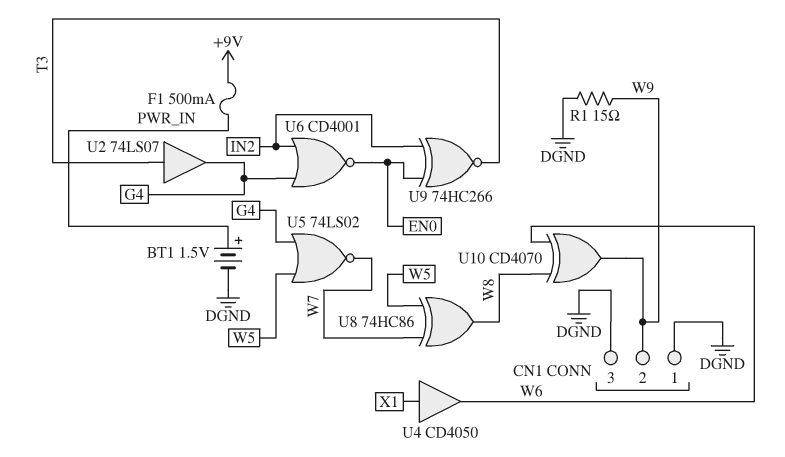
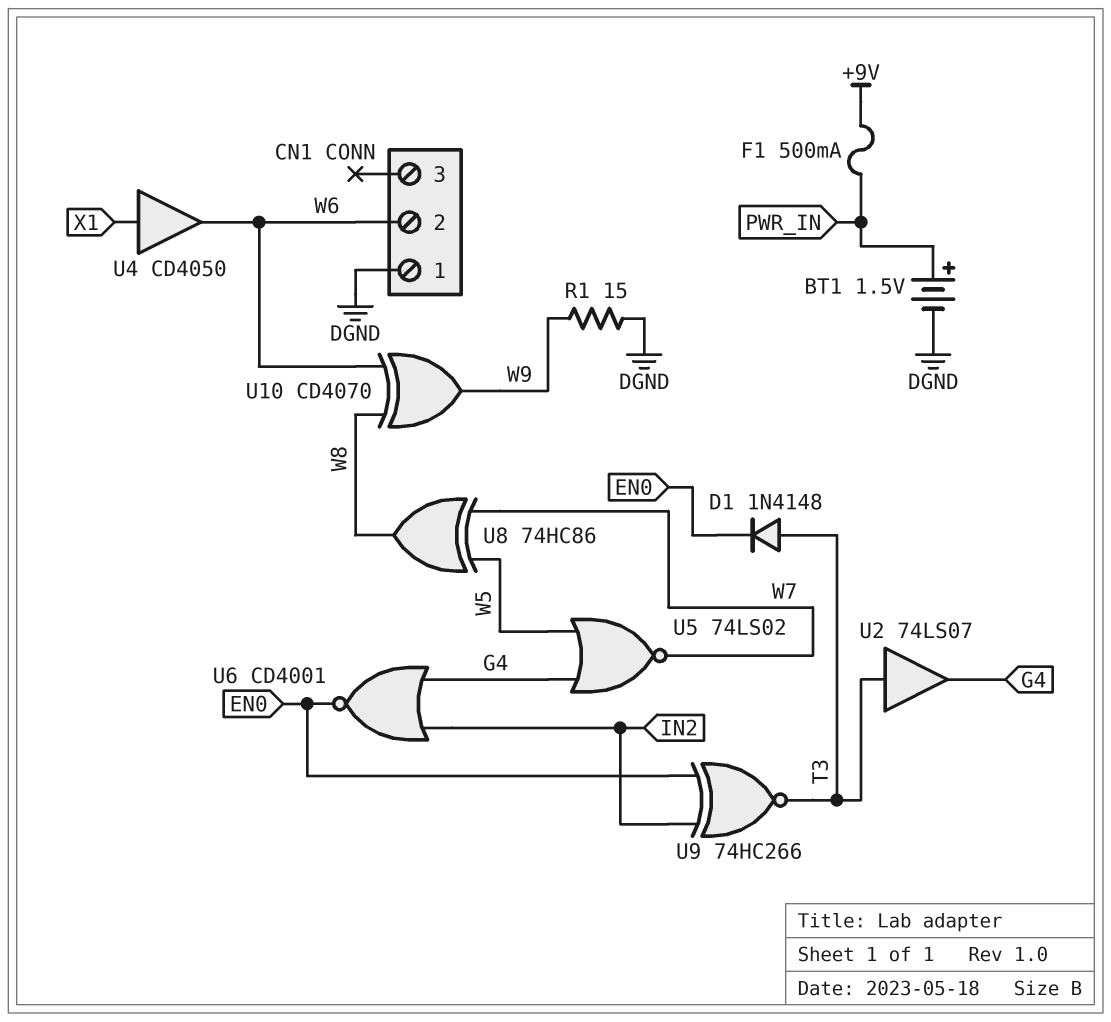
CN1 pin 2: W9 -> W6
CN1 pin 3: DGND -> none
D1: none -> diode 1N4148 (A T3, K EN0)

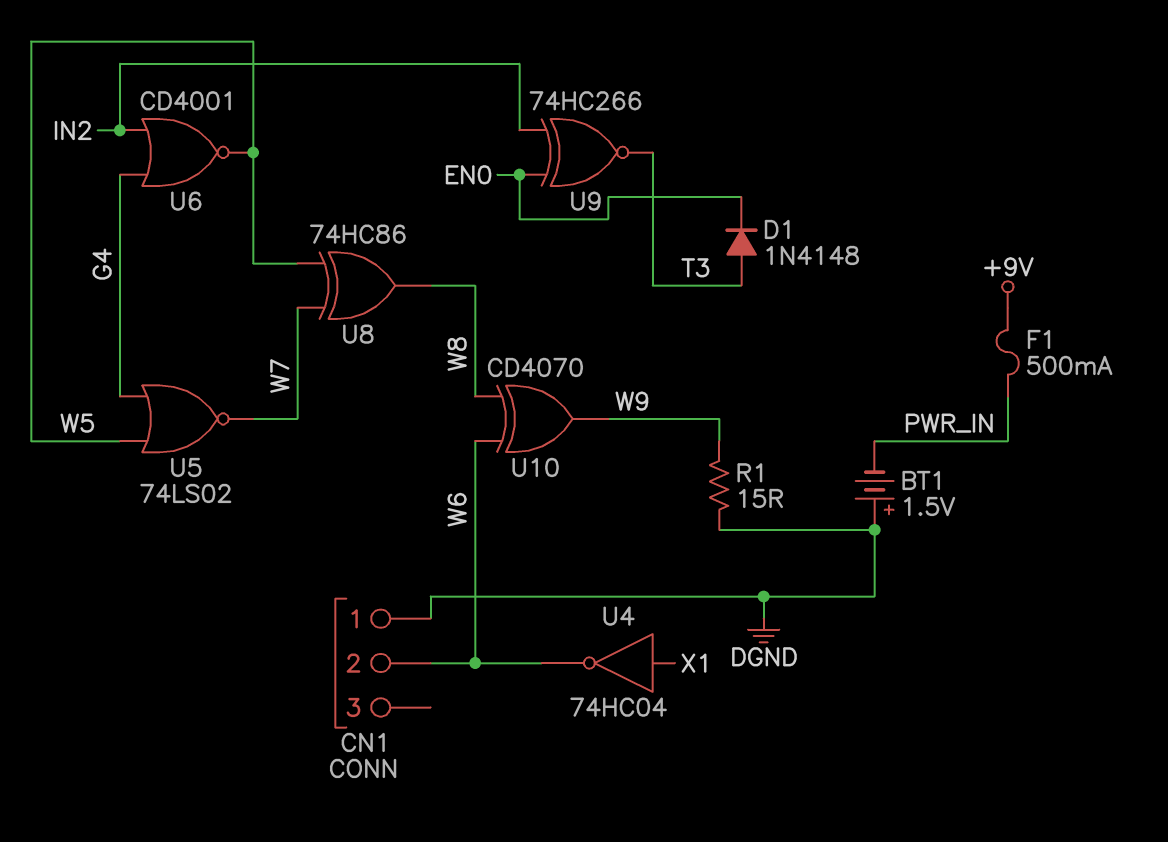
BT1: 1.5V (plus PWR_IN, minus DGND) -> 1.5V (plus DGND, minus PWR_IN)
U2: buffer 74LS07 (in T3, out G4) -> none
U4: buffer CD4050 (in X1, out W6) -> NOT 74HC04 (in X1, out W6)
U6: NOR CD4001 (in G4, in IN2, out EN0) -> NOR CD4001 (in G4, in IN2, out W5)

